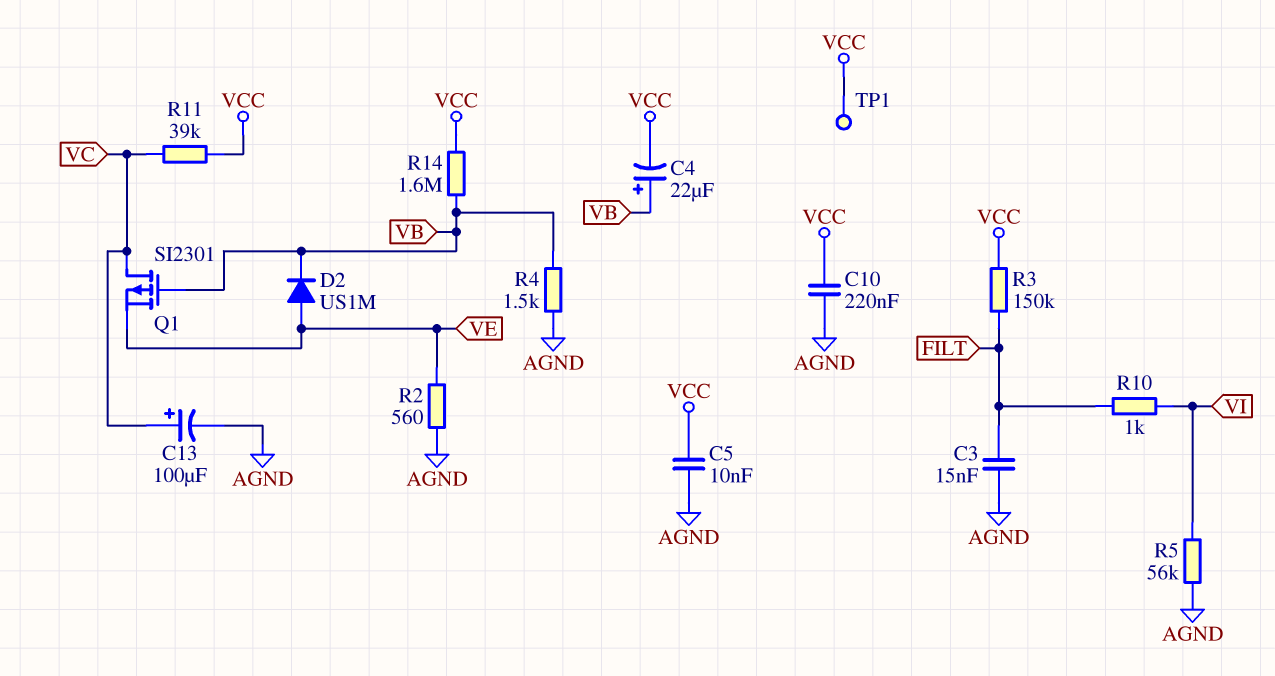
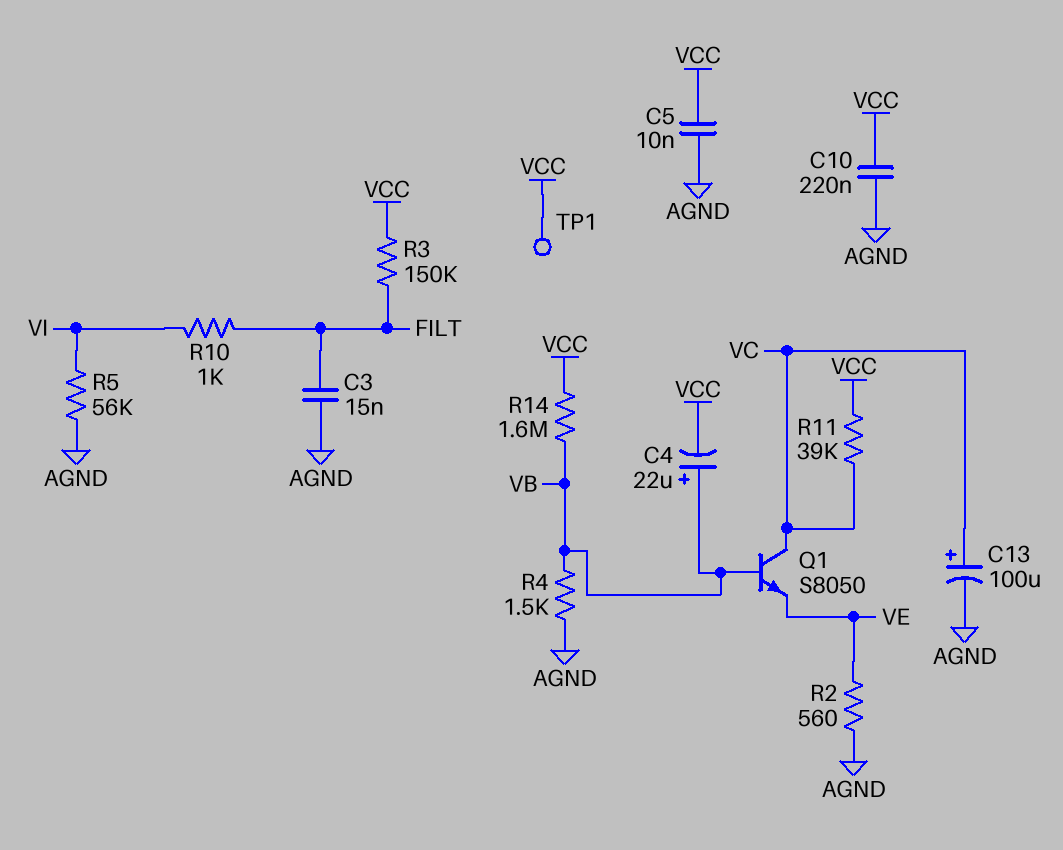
D2: diode US1M (A VE, K VB) -> none
Q1: PMOS SI2301 (G VB, D VC, S VE) -> NPN S8050 (B VB, C VC, E VE)

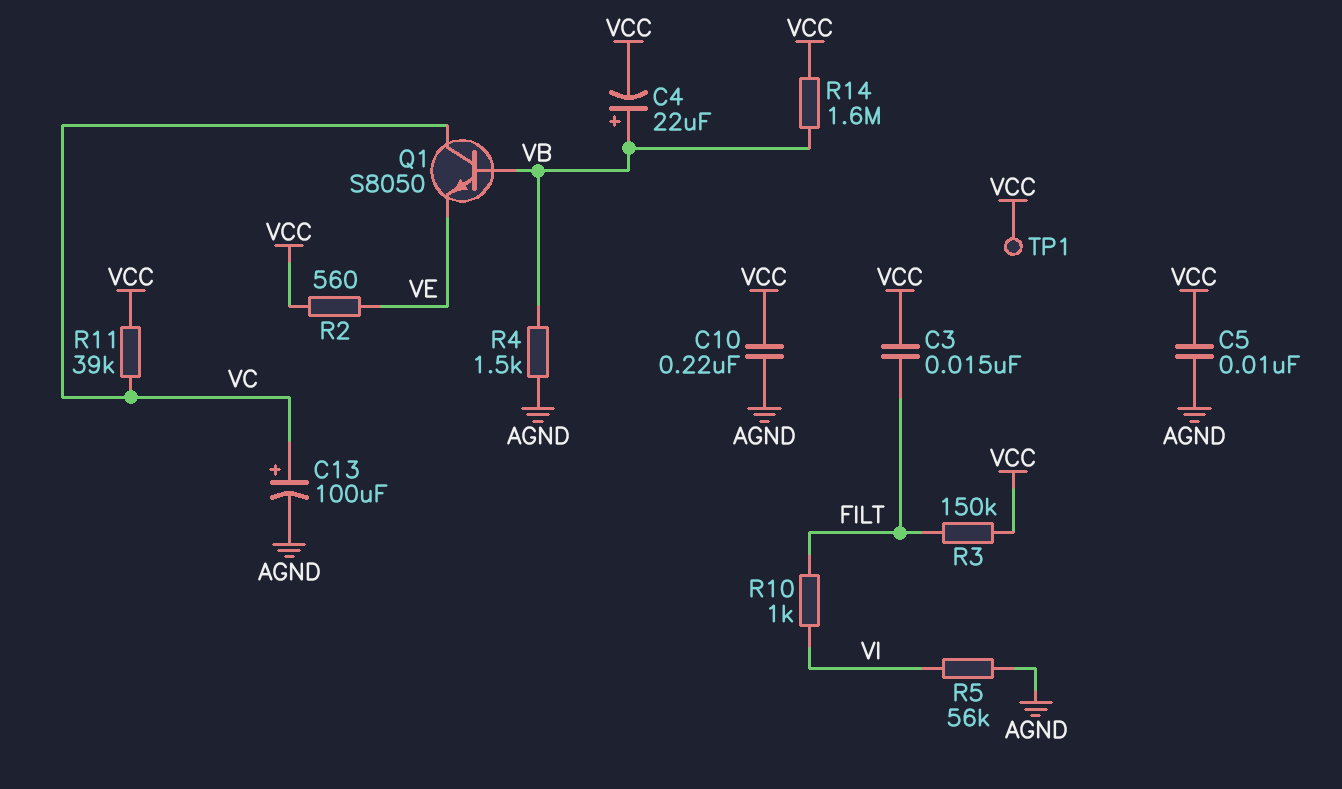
C3: 15nF (AGND, FILT) -> 15nF (FILT, VCC)
R2: 560 (AGND, VE) -> 560 (VCC, VE)

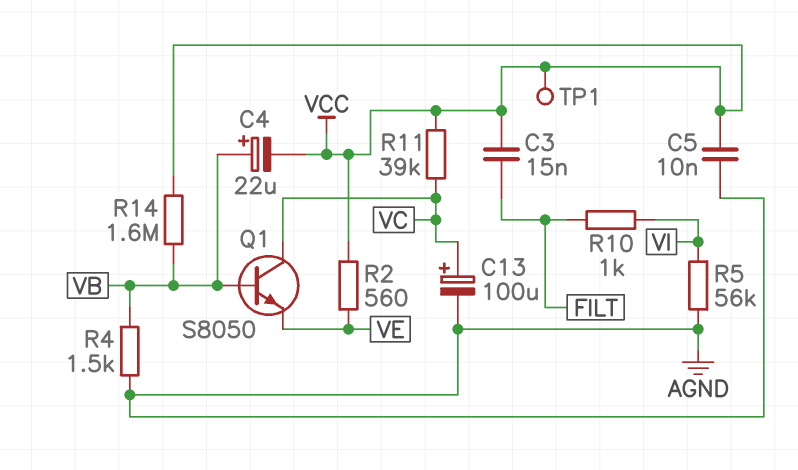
C10: 220nF (AGND, VCC) -> none
R3: 150k (FILT, VCC) -> none

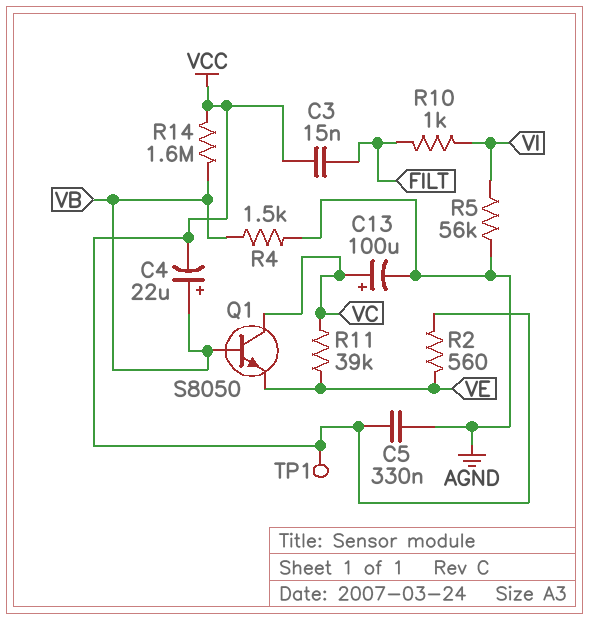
C5: 10nF (AGND, VCC) -> 330nF (AGND, VCC)
R11: 39k (VC, VCC) -> 39k (VC, VE)

